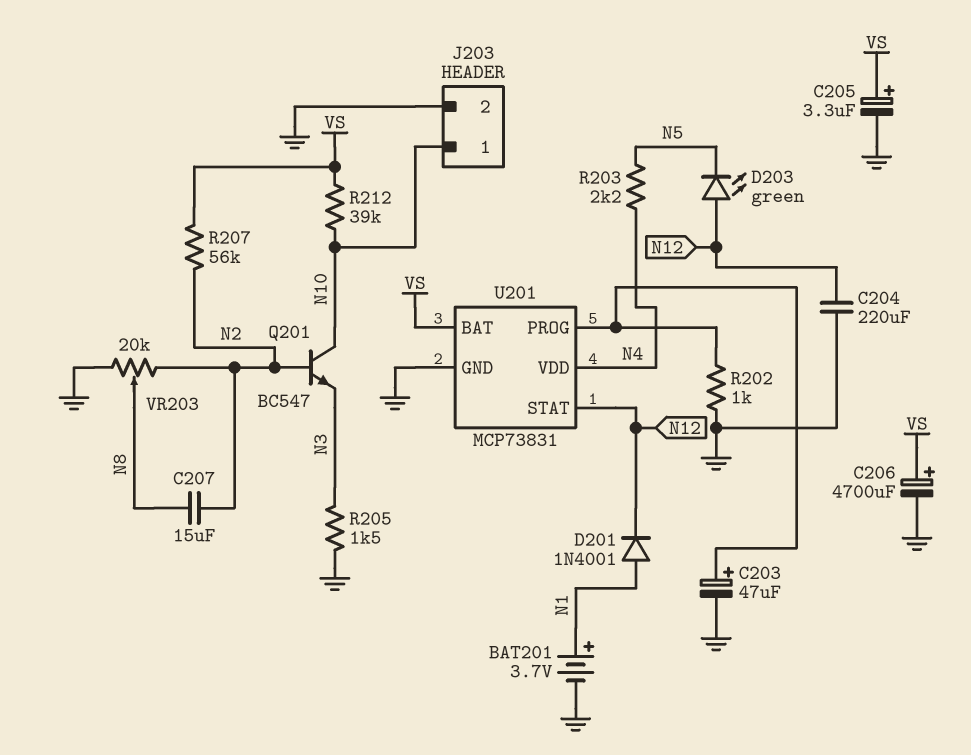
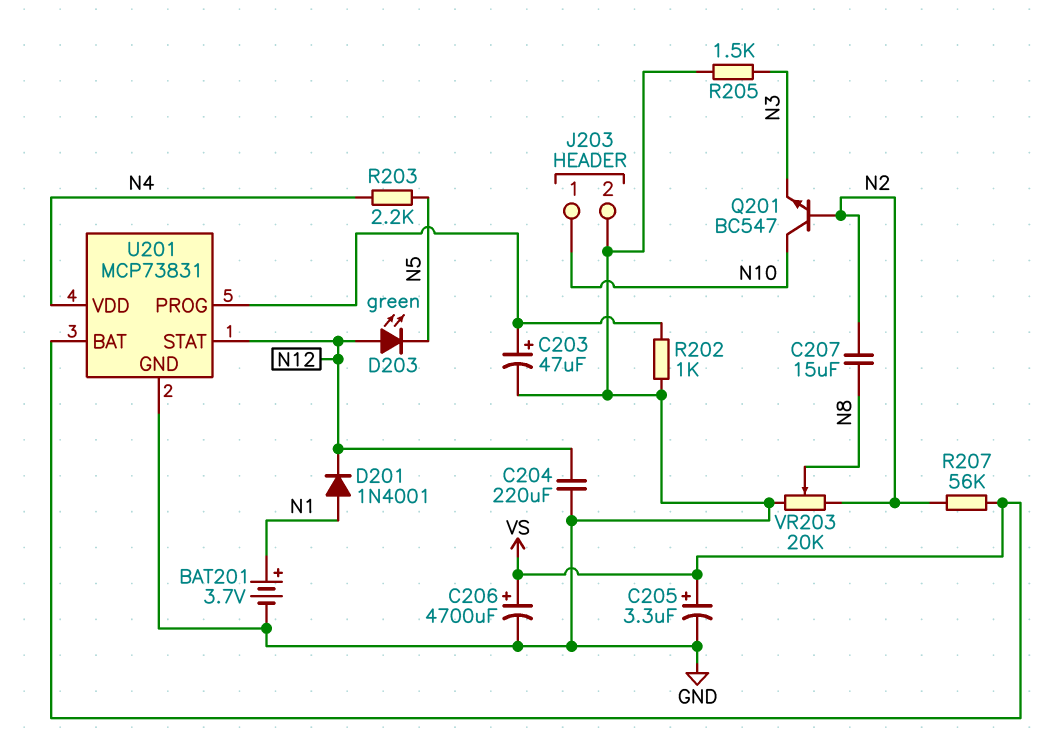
R212: 39k (N10, VS) -> none

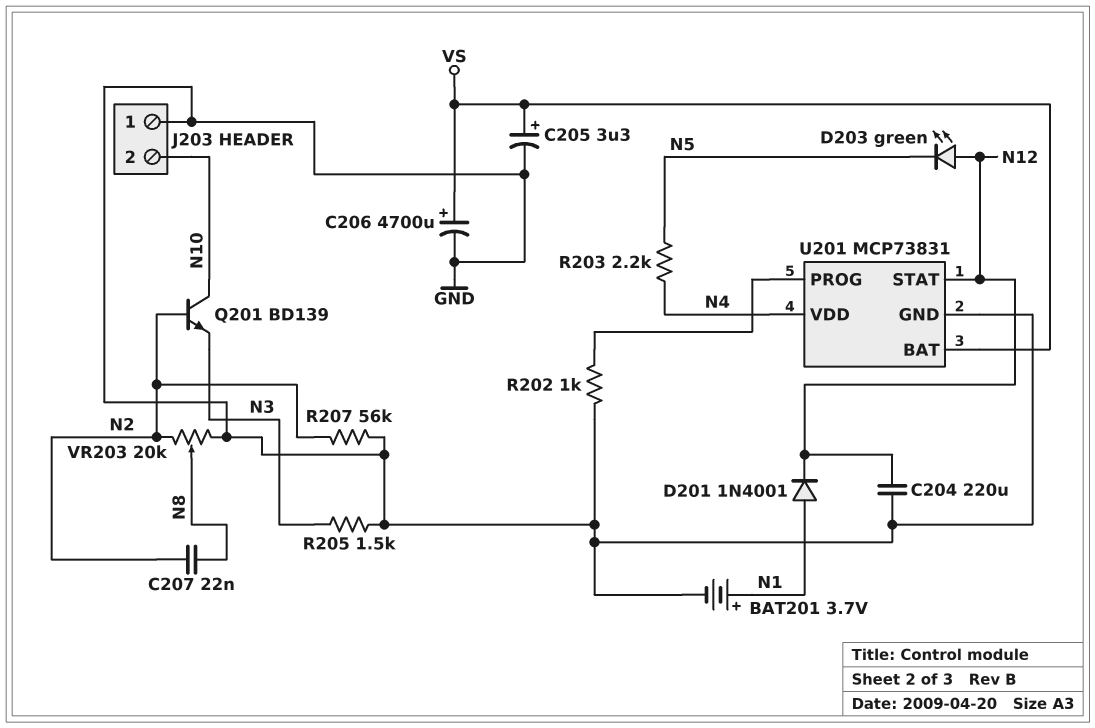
C203: 47uF (plus U201/PROG, minus GND) -> none
C207: 15uF (N2, N8) -> 22nF (N2, N8)
J203 pin 1: N10 -> GND
J203 pin 2: GND -> N10
Q201: NPN BC547 (B N2, C N10, E N3) -> NPN BD139 (B N2, C N10, E N3)
R207: 56k (N2, VS) -> 56k (GND, N2)

